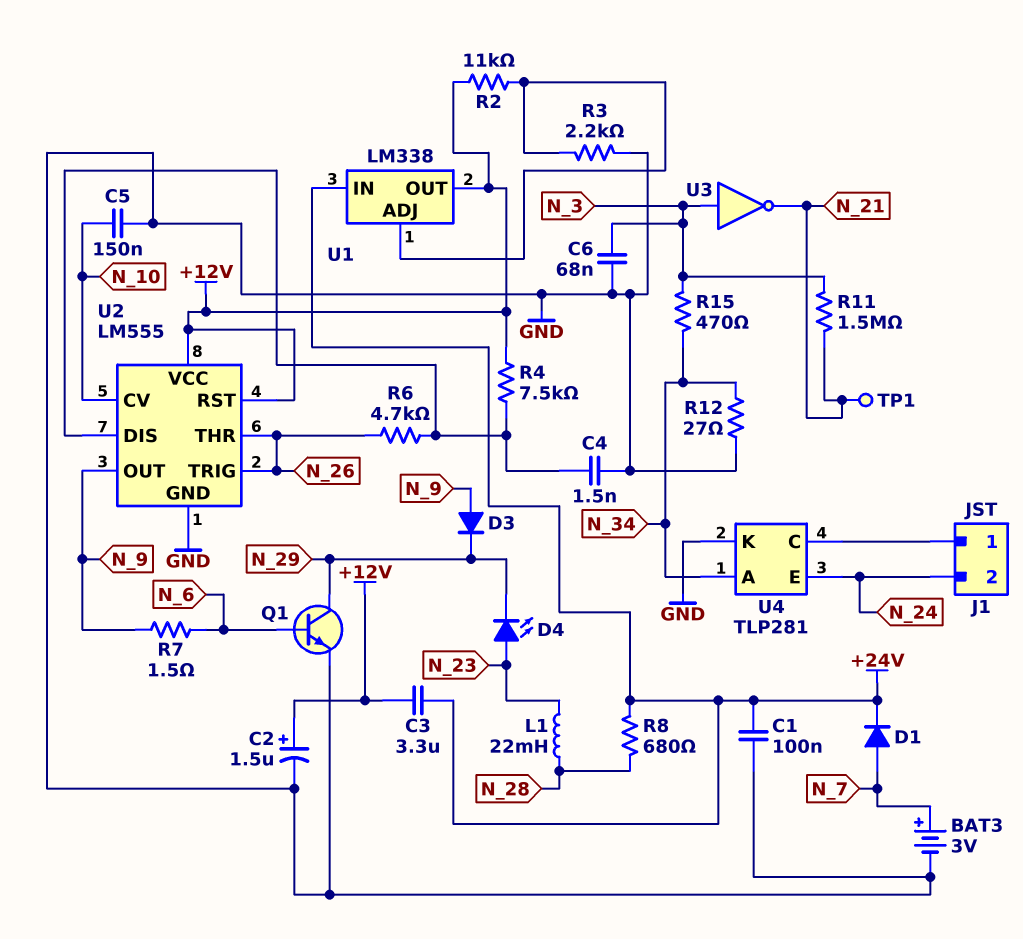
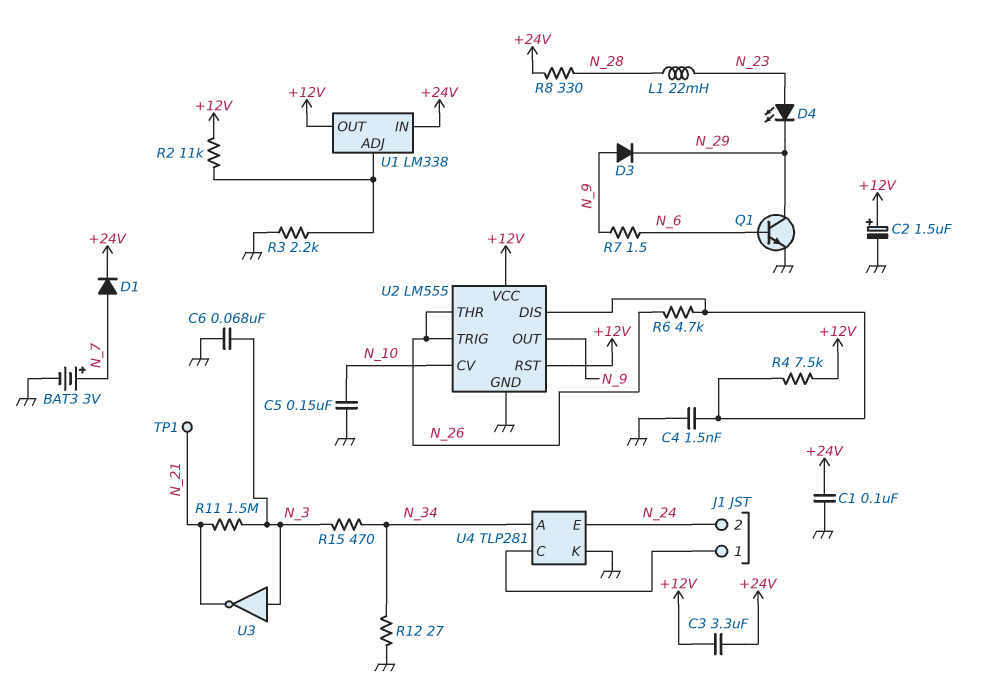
R8: 680 (+24V, N_28) -> 330 (+24V, N_28)

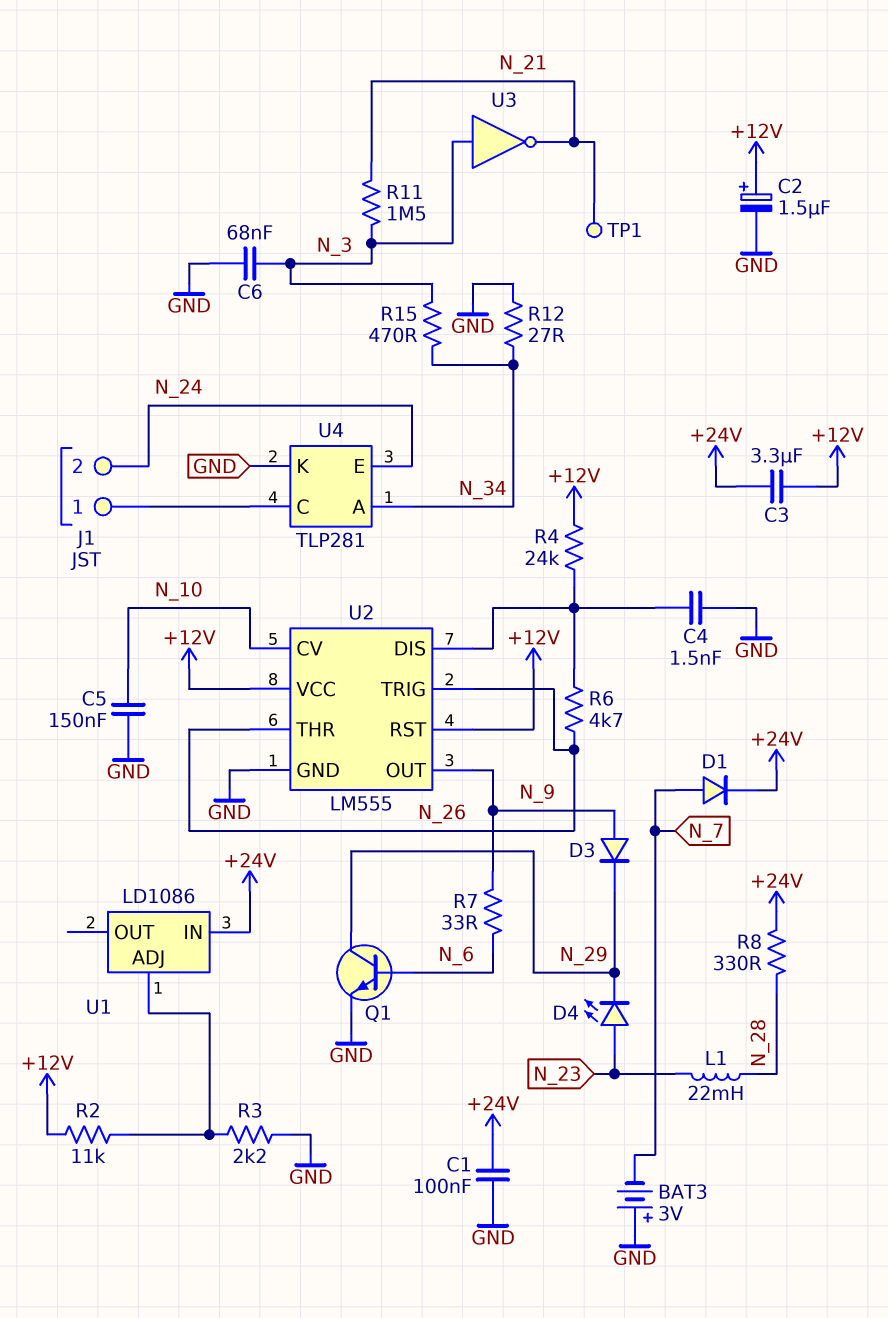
BAT3: 3V (plus N_7, minus GND) -> 3V (plus GND, minus N_7)
R4: 7.5k (+12V, U2/DIS) -> 24k (+12V, U2/DIS)
R7: 1.5 (N_6, N_9) -> 33 (N_6, N_9)
U1: LM338 -> LD1086
U1 pin OUT: +12V -> none

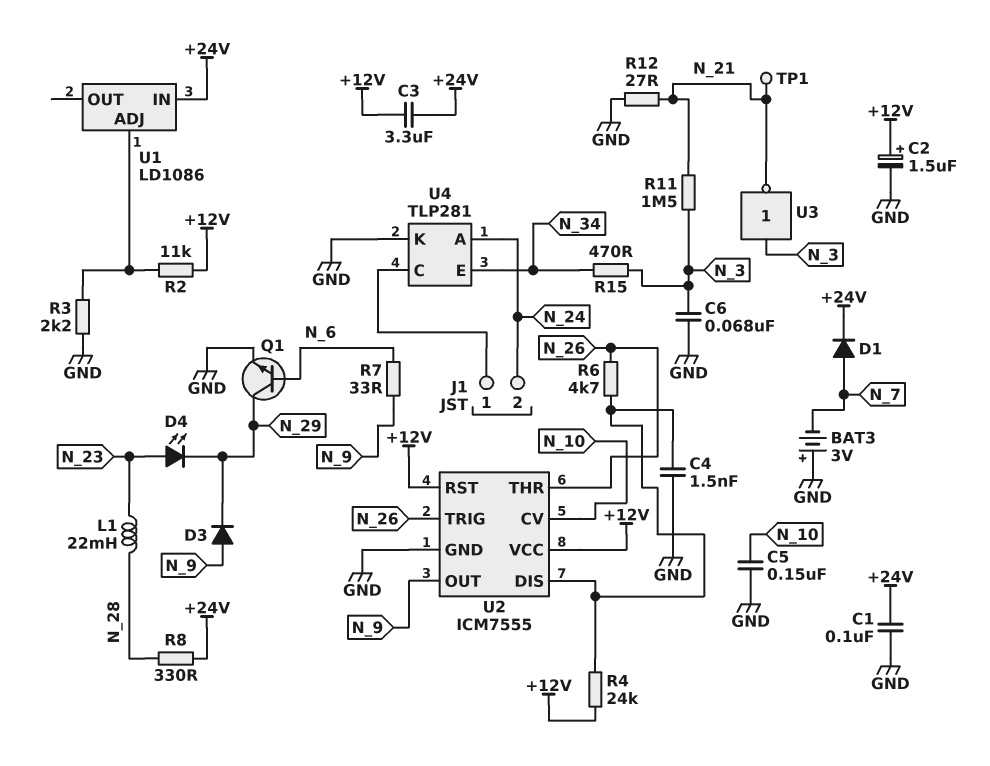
R12: 27 (GND, N_34) -> 27 (GND, N_21)
U2: LM555 -> ICM7555
U4 pin A: N_34 -> N_24
U4 pin E: N_24 -> N_34

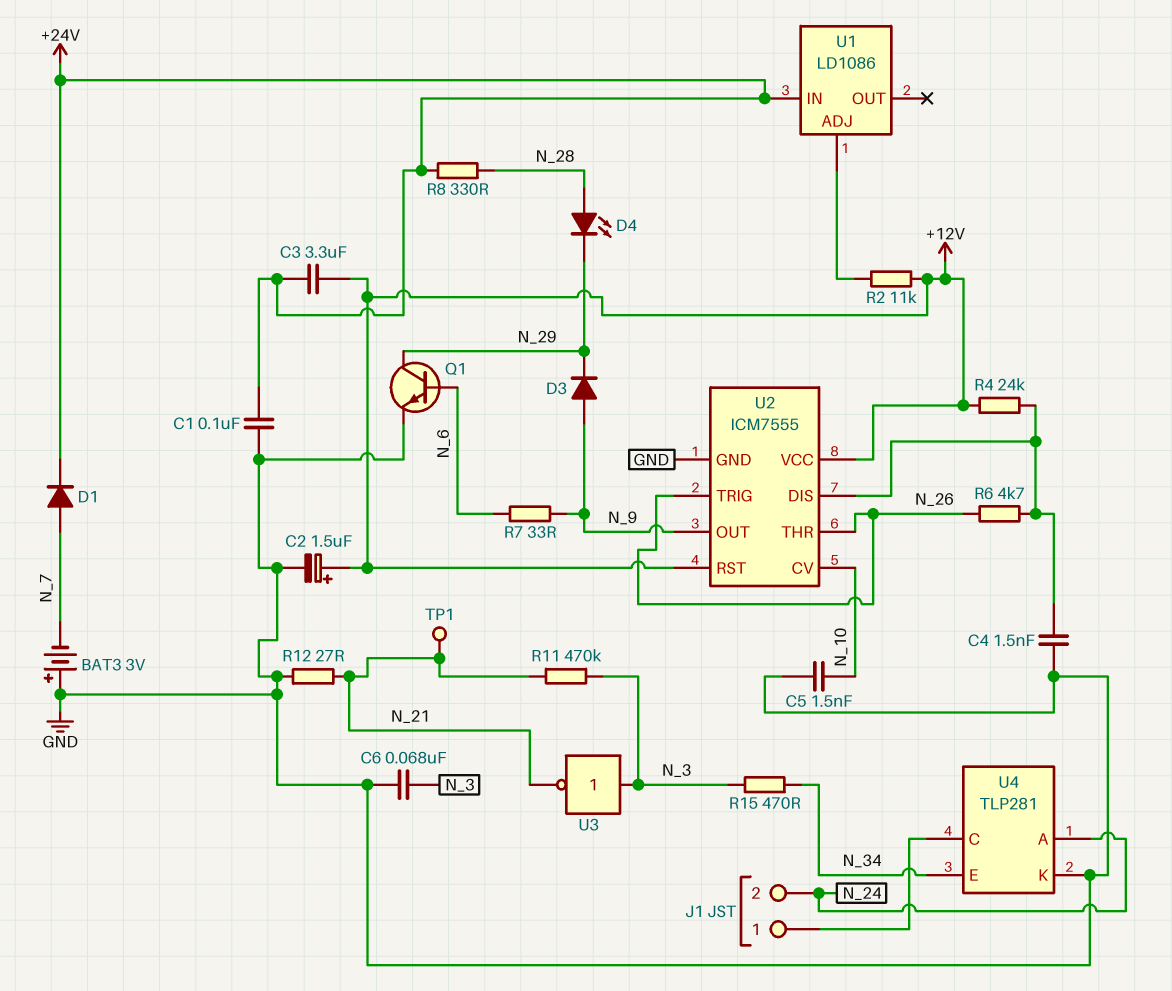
C5: 150nF (GND, N_10) -> 1.5nF (GND, N_10)
D4: LED (A N_23, K N_29) -> LED (A N_28, K N_29)
L1: 22mH (N_23, N_28) -> none
R3: 2.2k (GND, U1/ADJ) -> none
R11: 1.5M (N_3, N_21) -> 470k (N_3, N_21)

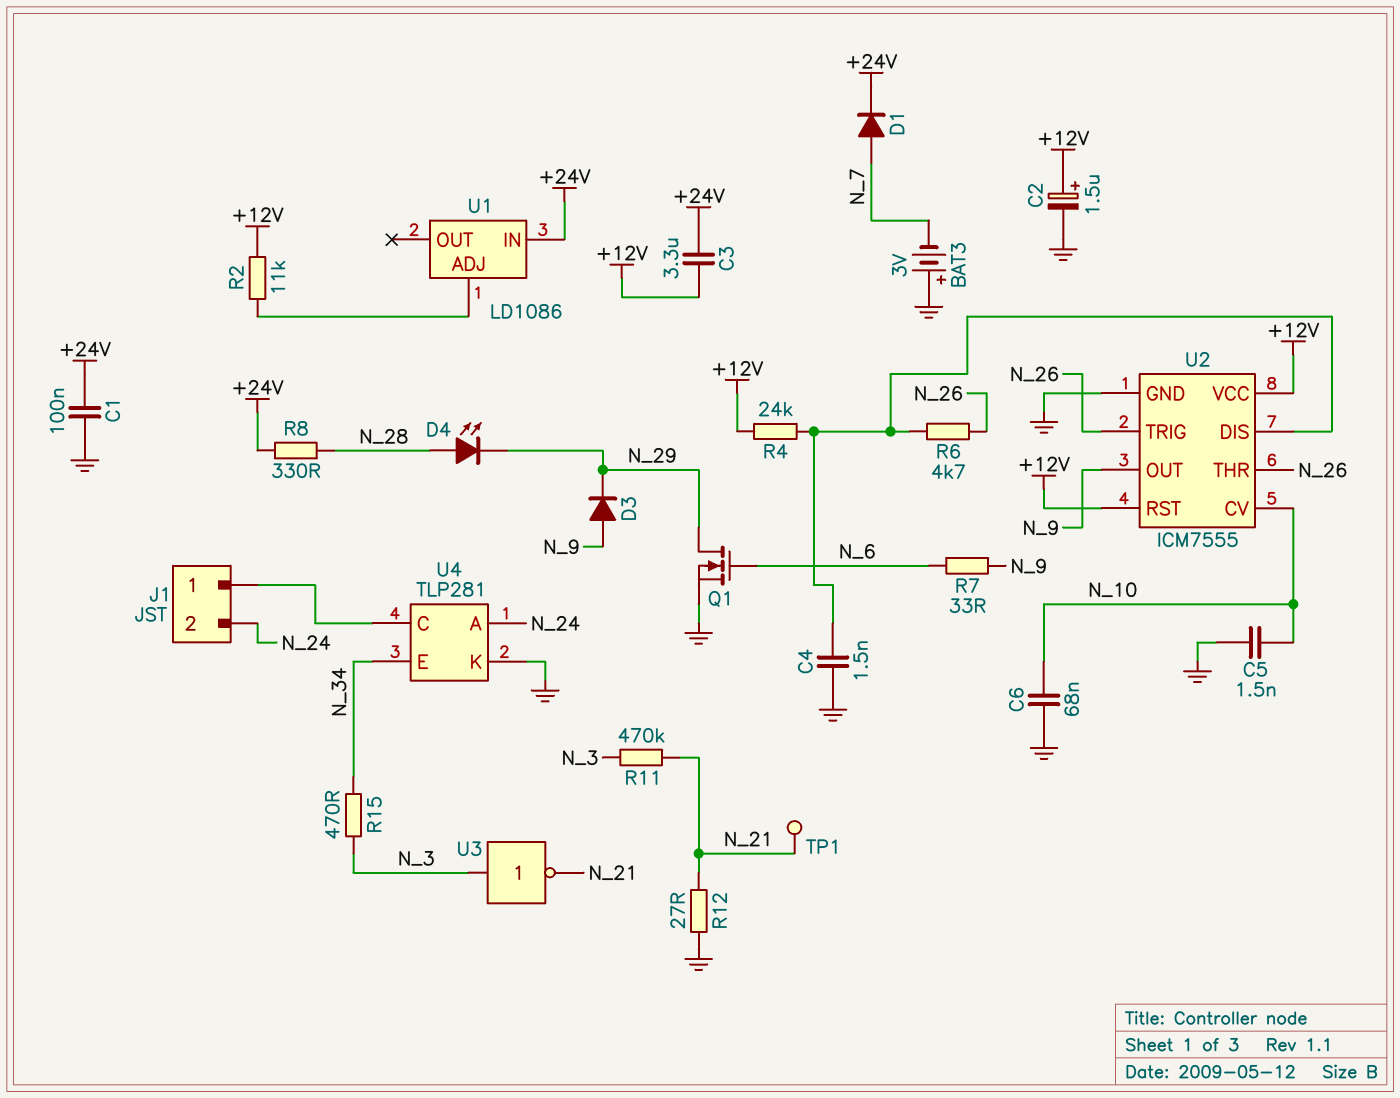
C6: 68nF (GND, N_3) -> 68nF (GND, N_10)
Q1: NPN (B N_6, C N_29, E GND) -> NMOS (G N_6, D N_29, S GND)

